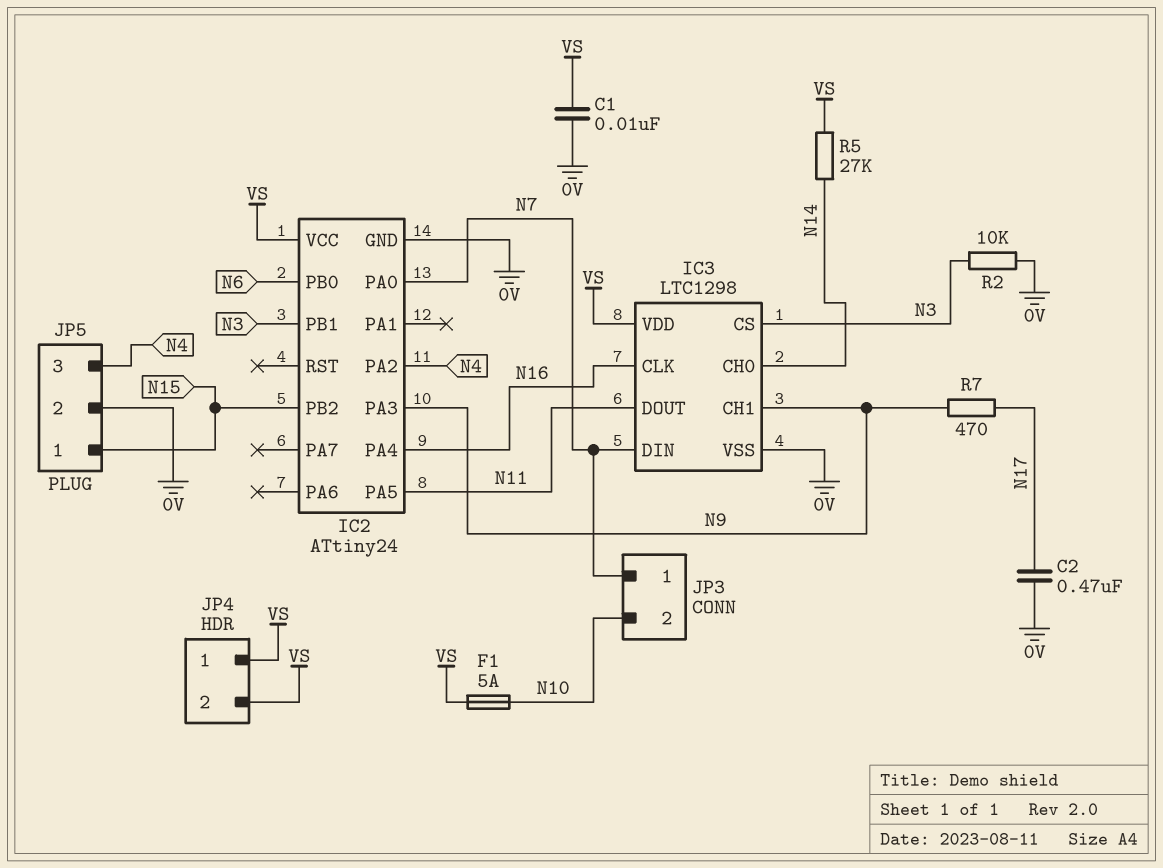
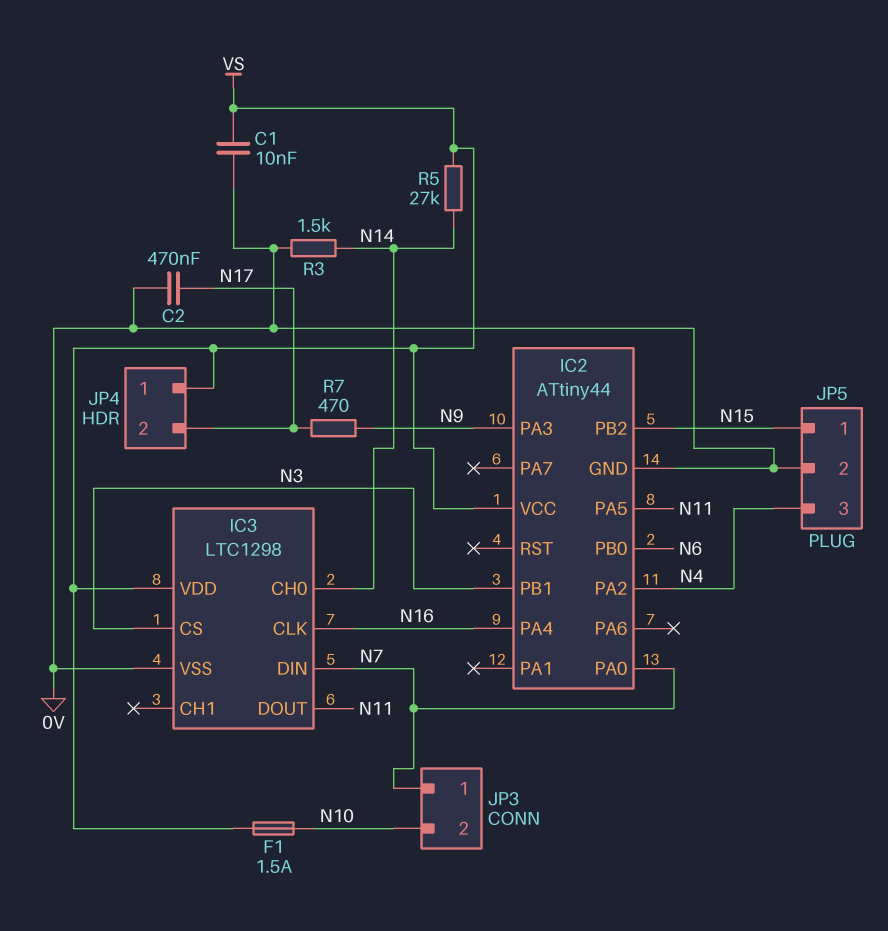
F1: 5A (N10, VS) -> 1.5A (N10, VS)
IC2: ATtiny24 -> ATtiny44
IC3 pin CH1: N9 -> none
JP4 pin 2: VS -> N17
R2: 10k (0V, N3) -> none
R3: none -> 1.5k (0V, N14)

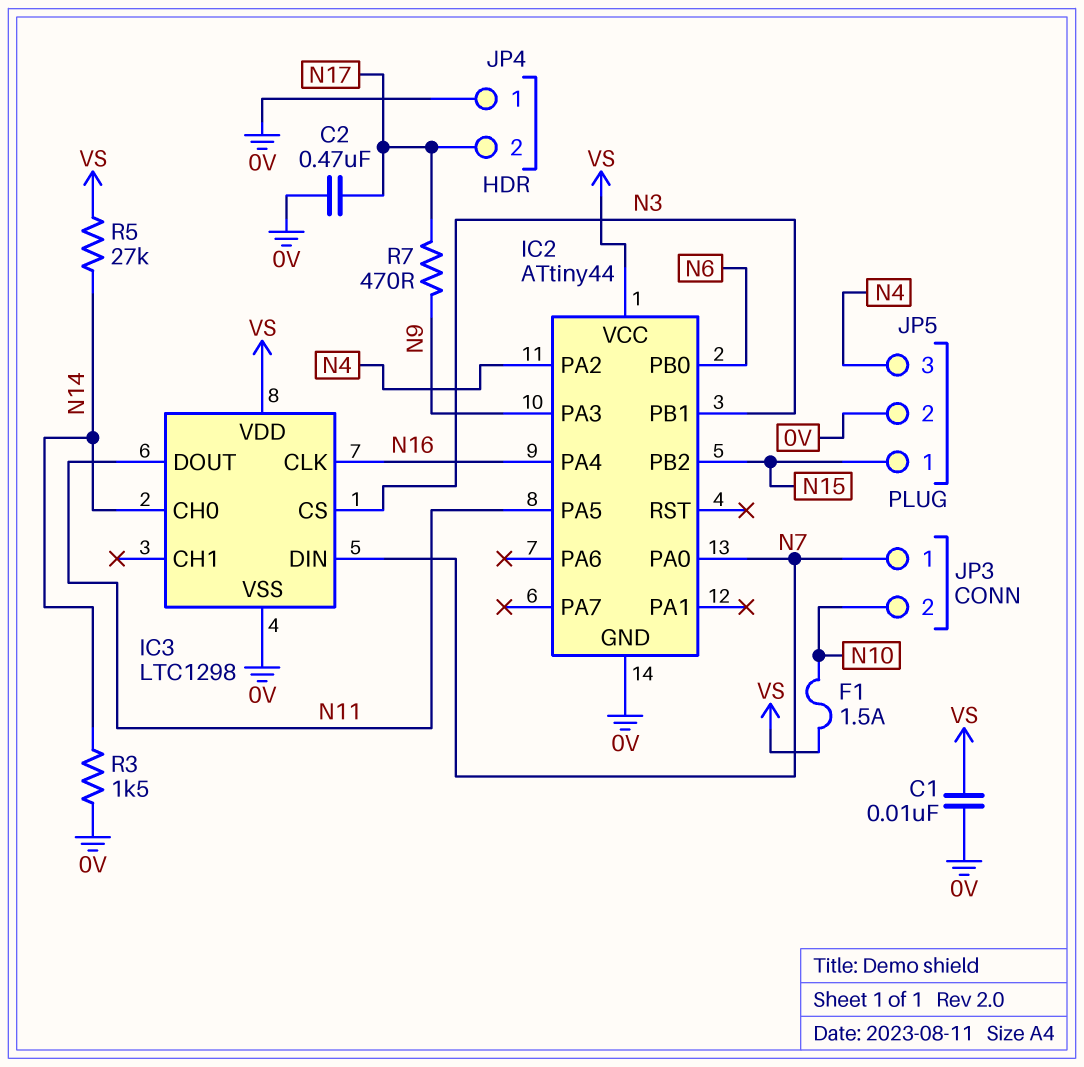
JP4 pin 1: VS -> 0V

